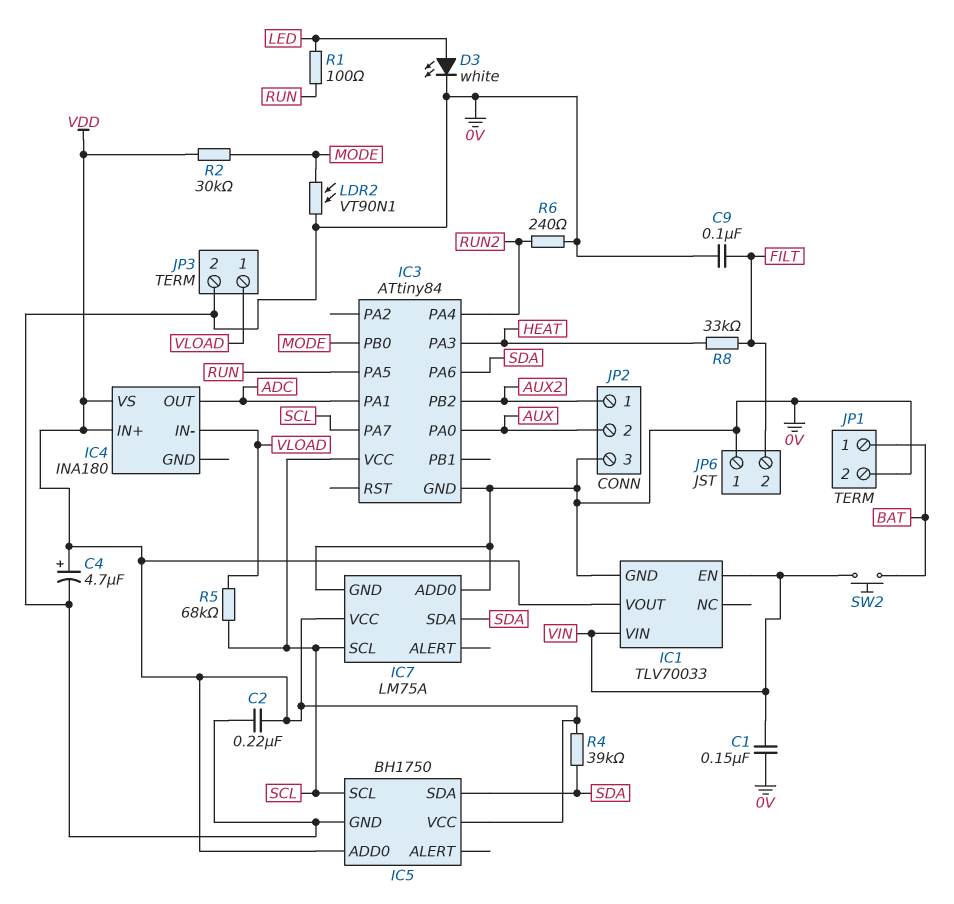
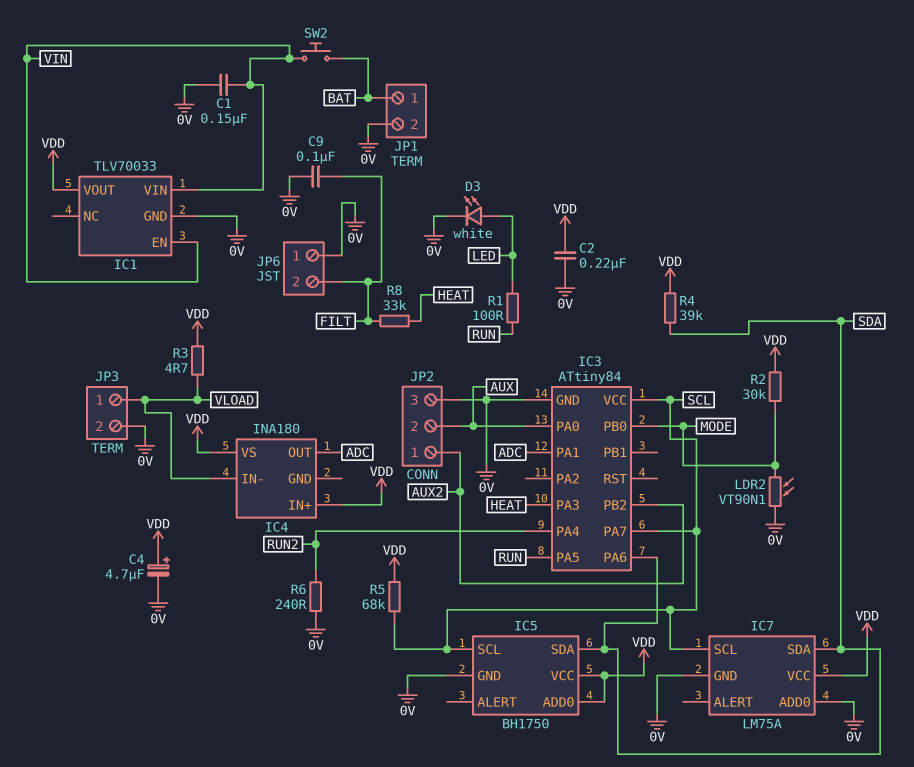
R3: none -> 4.7 (VDD, VLOAD)
R5: 68k (SCL, VLOAD) -> 68k (SCL, VDD)

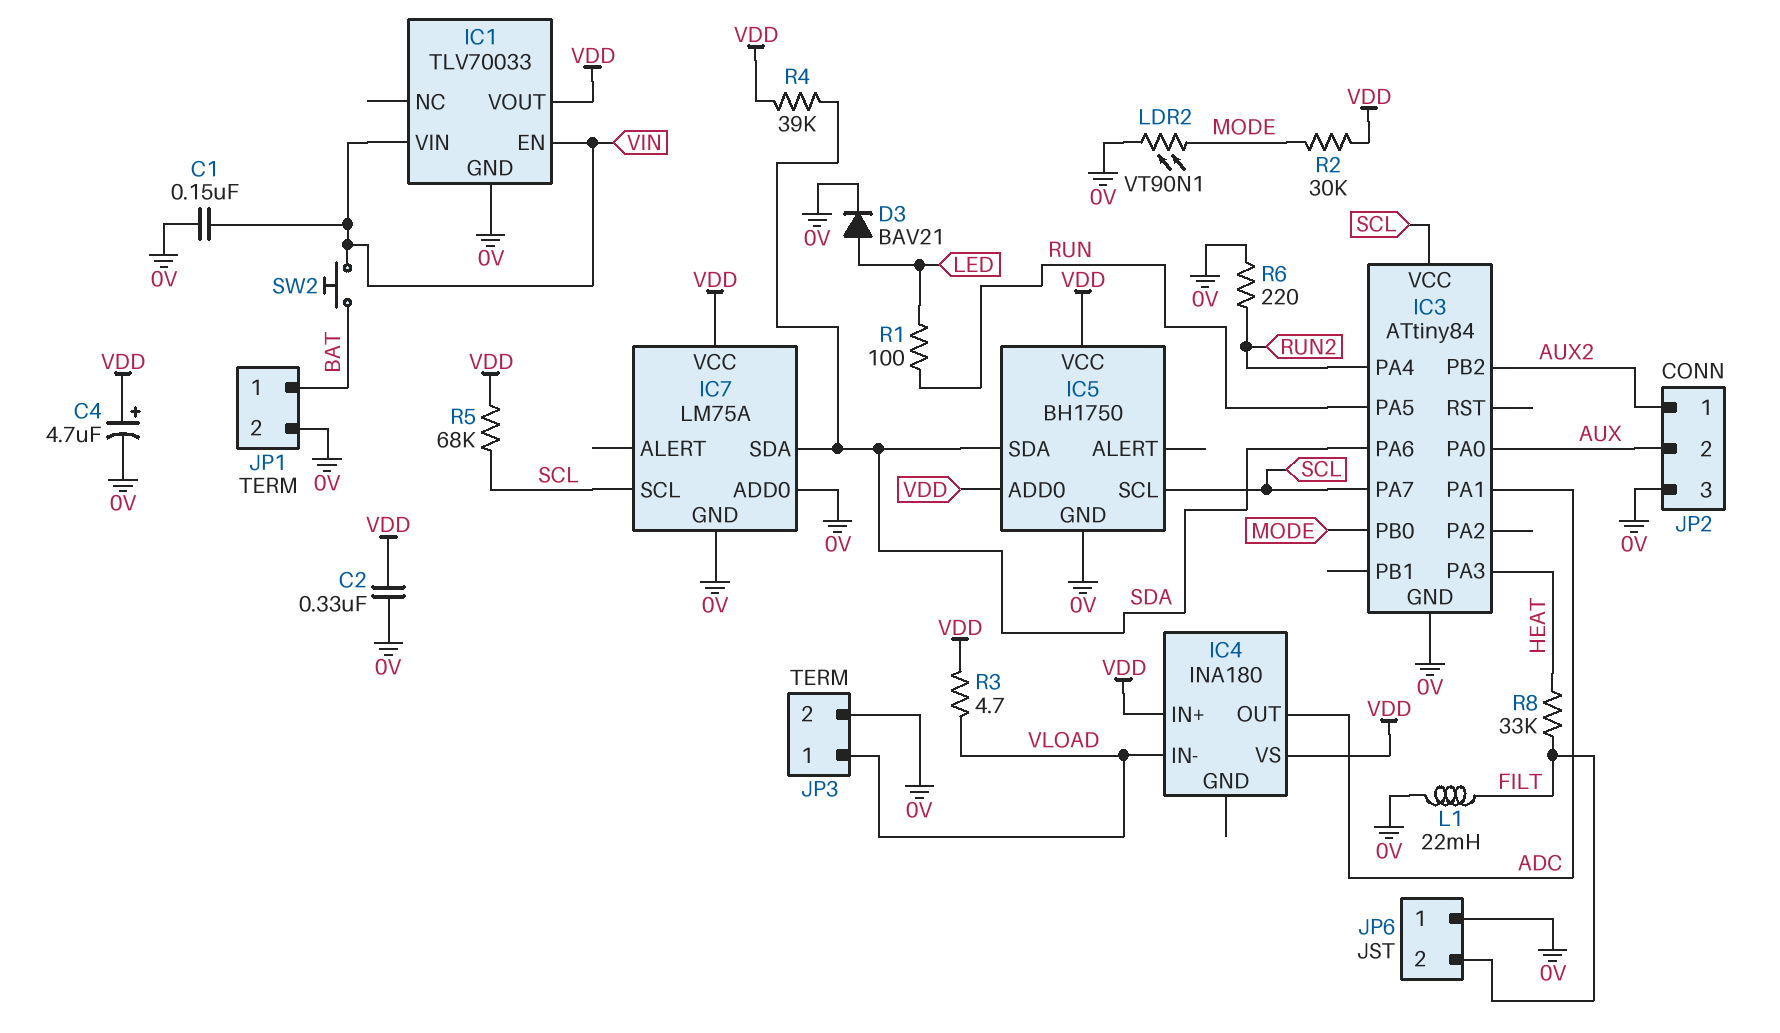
C2: 220nF (0V, VDD) -> 330nF (0V, VDD)
C9: 100nF (0V, FILT) -> none
D3: LED white (A LED, K 0V) -> diode BAV21 (A LED, K 0V)
L1: none -> 22mH (0V, FILT)
R6: 240 (0V, RUN2) -> 220 (0V, RUN2)

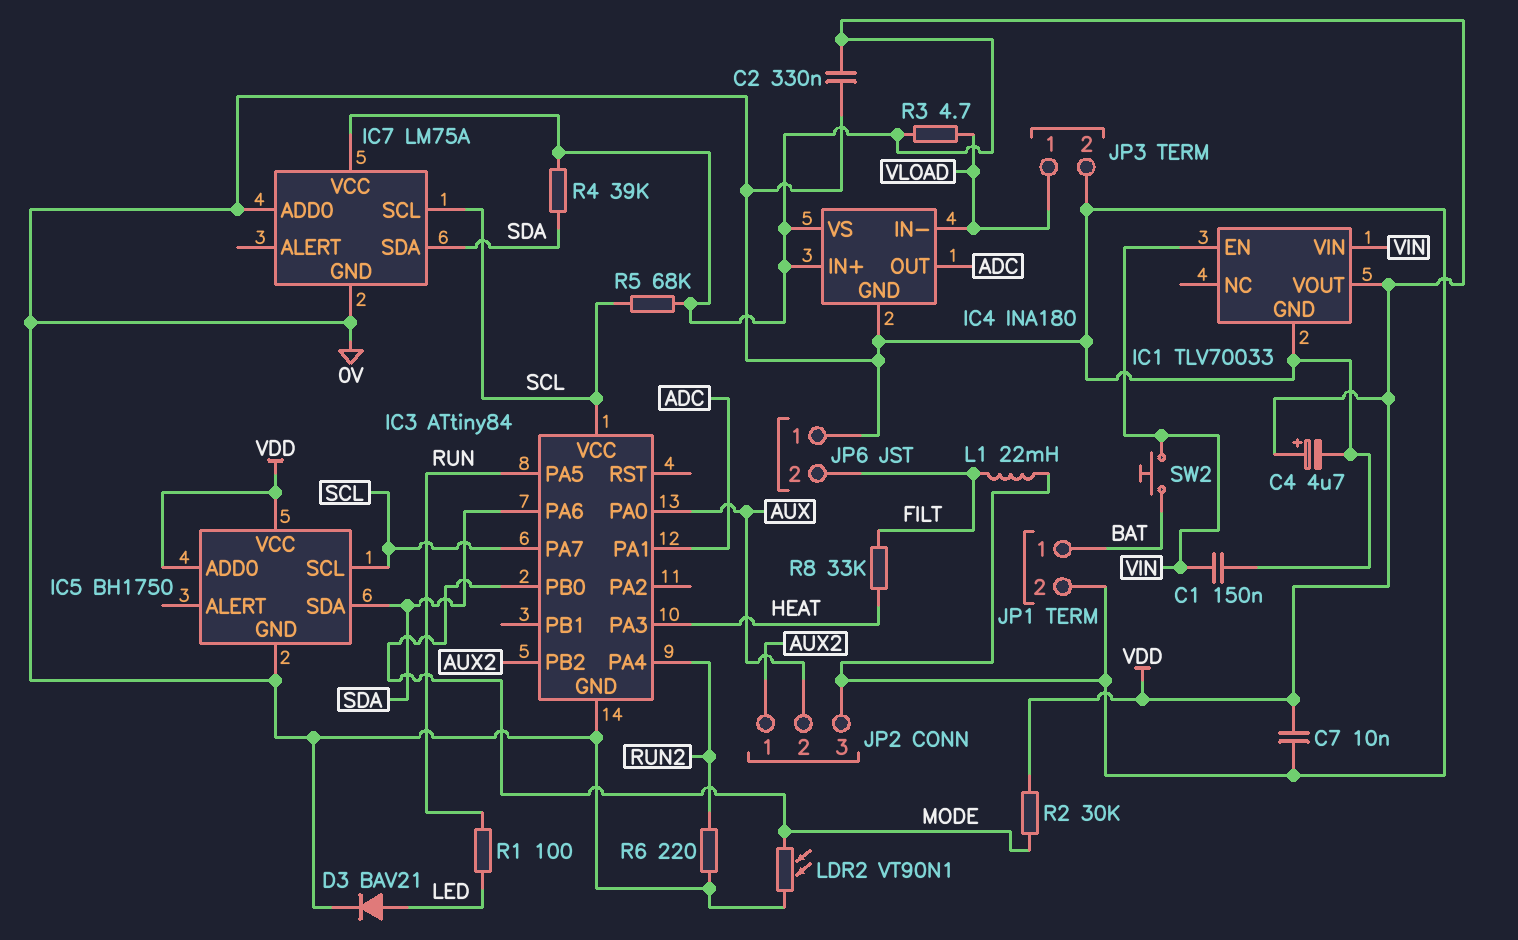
C7: none -> 10nF (0V, VDD)
IC4 pin GND: none -> 0V

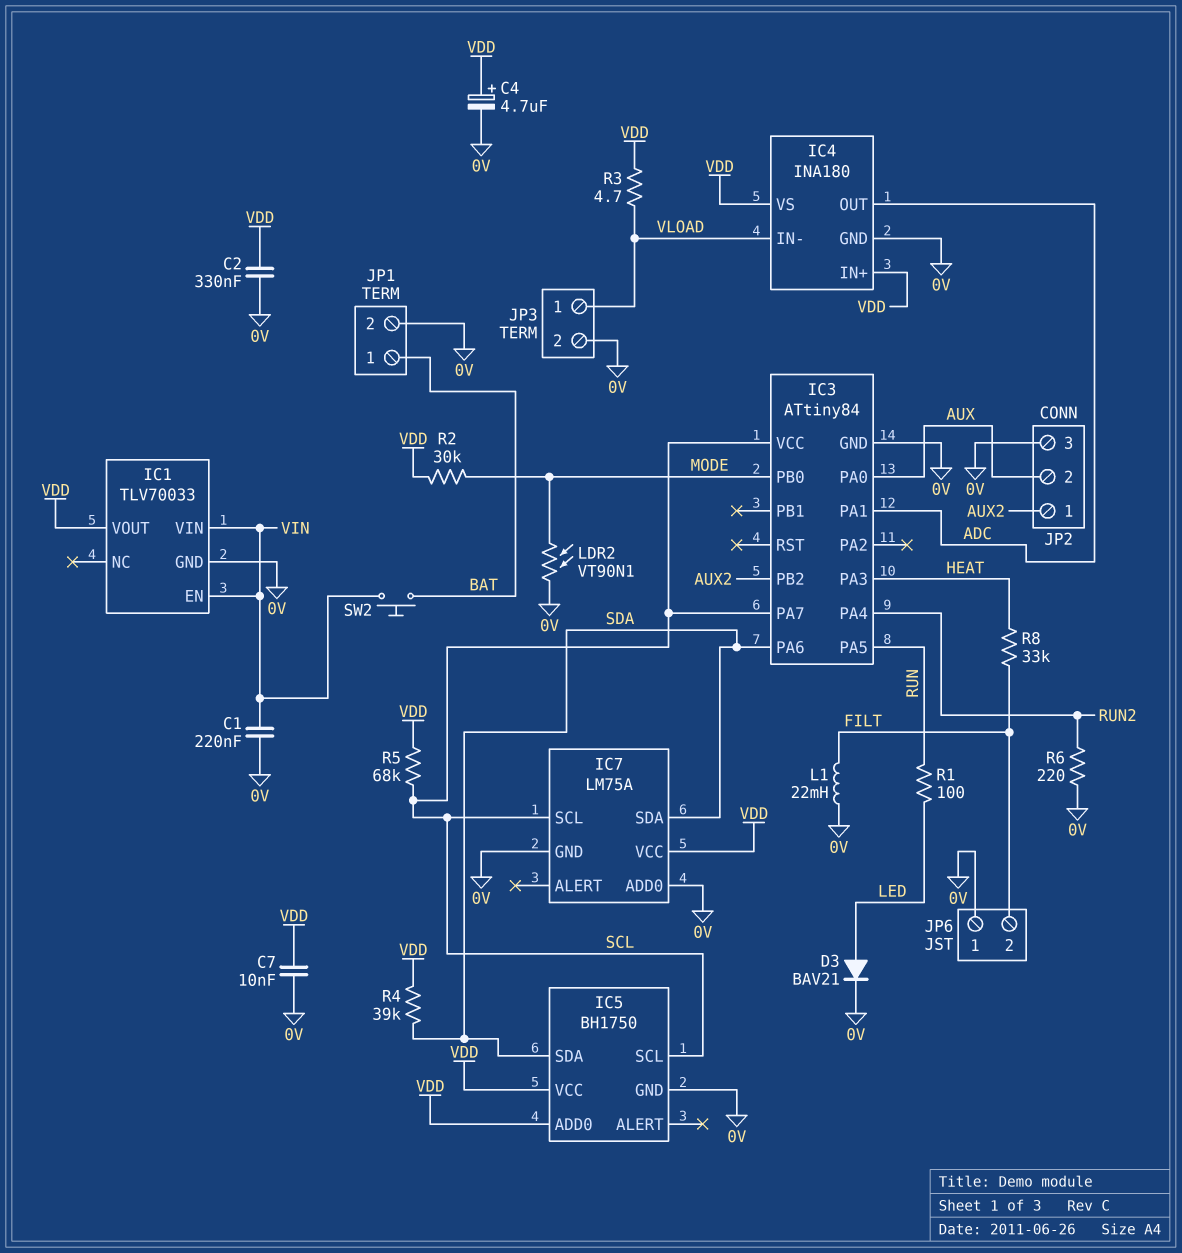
C1: 150nF (0V, VIN) -> 220nF (0V, VIN)

